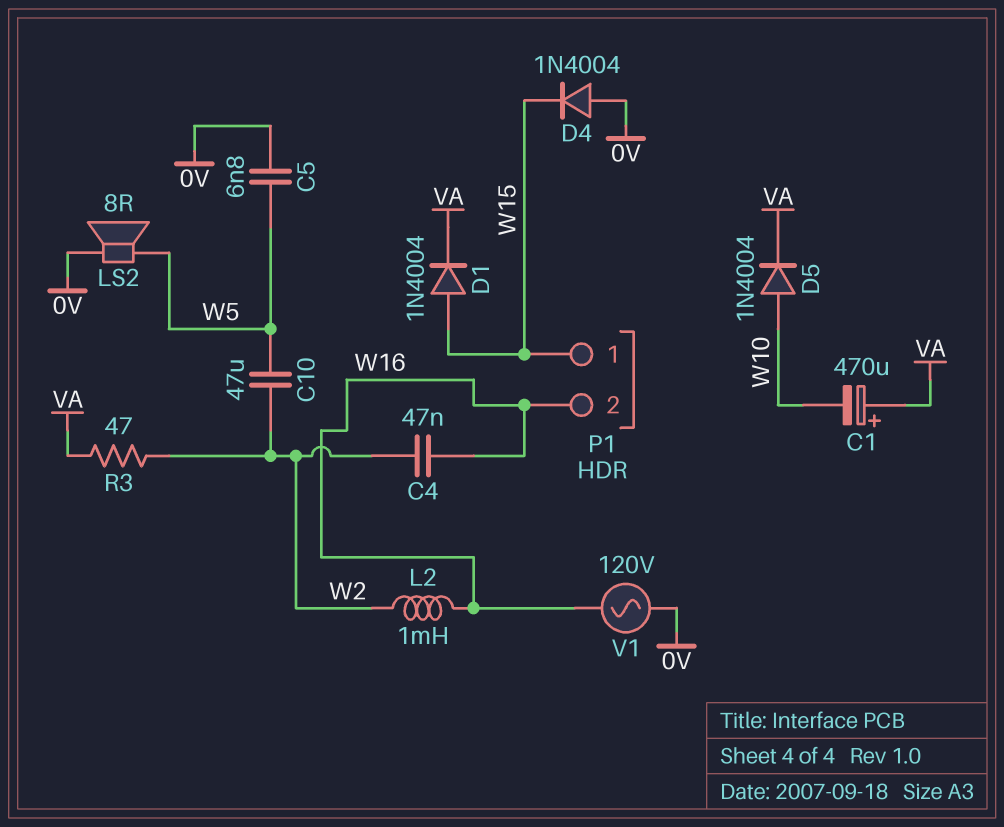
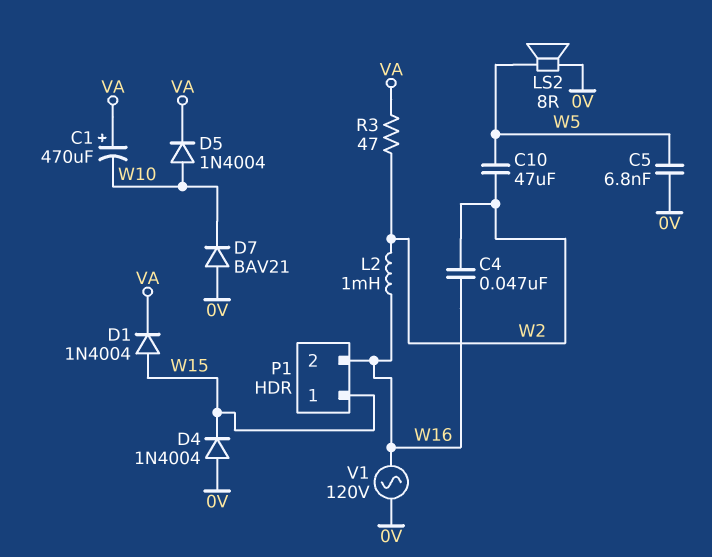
D7: none -> diode BAV21 (A 0V, K W10)

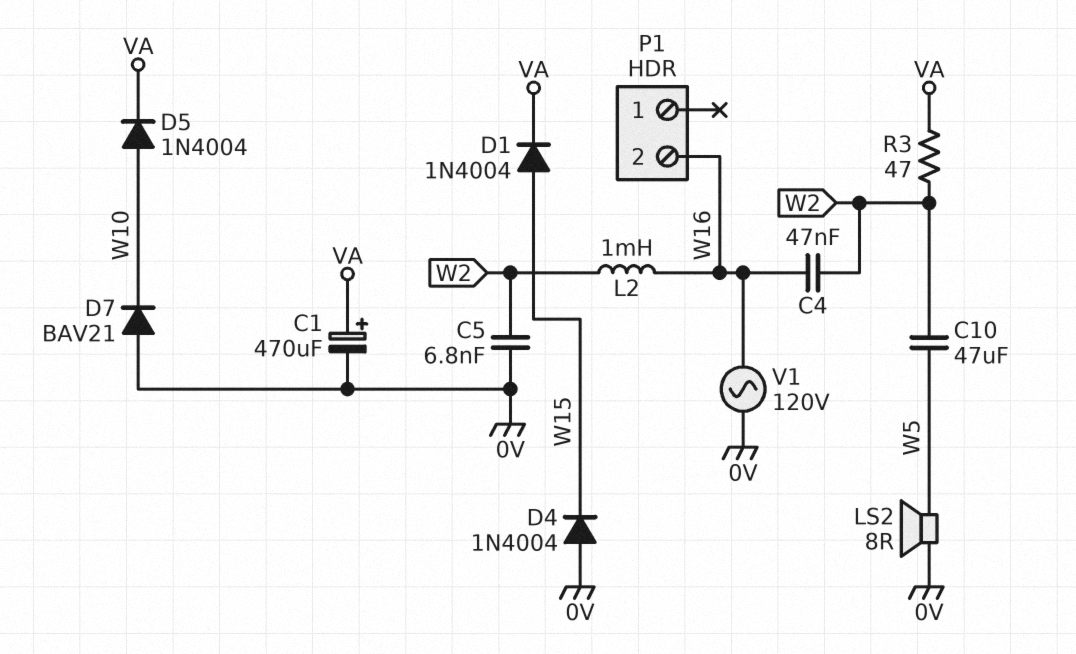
C1: 470uF (plus VA, minus W10) -> 470uF (plus VA, minus 0V)
C5: 6.8nF (0V, W5) -> 6.8nF (0V, W2)
P1 pin 1: W15 -> none

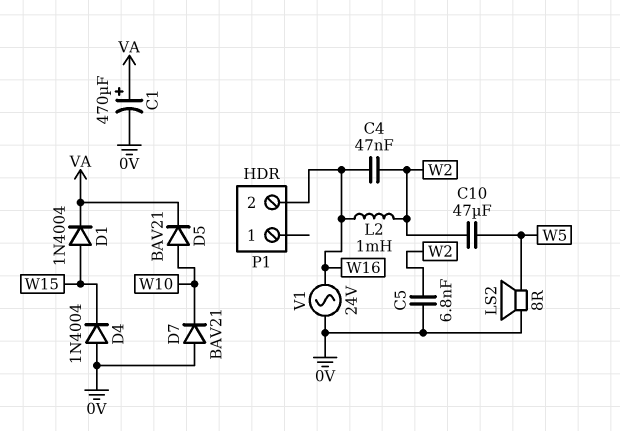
D5: diode 1N4004 (A W10, K VA) -> diode BAV21 (A W10, K VA)
R3: 47 (VA, W2) -> none
V1: AC 120V (0V, W16) -> AC 24V (0V, W16)

